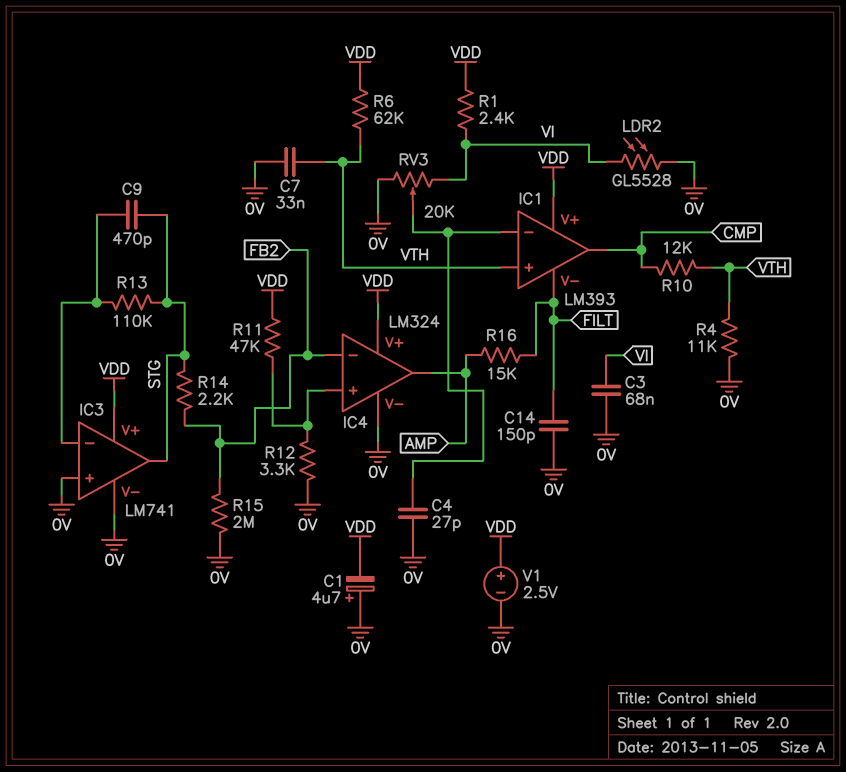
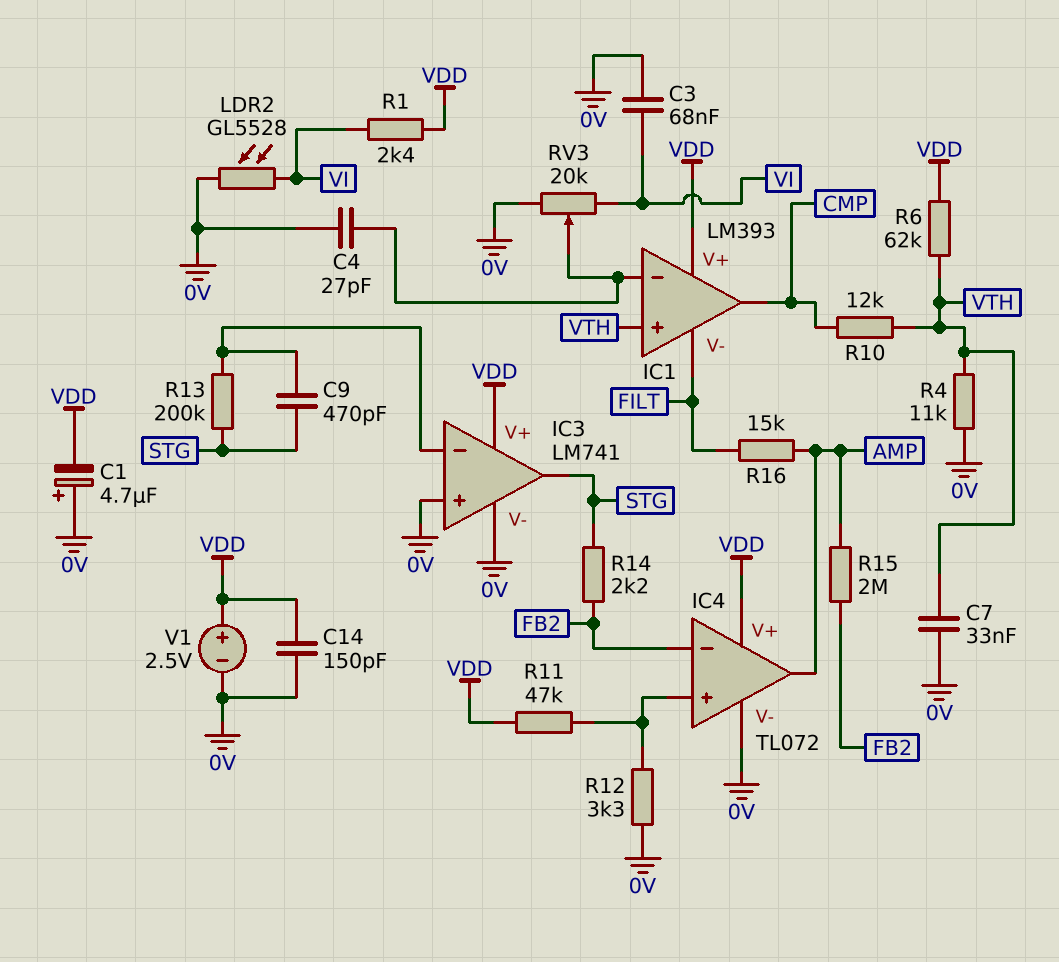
C14: 150pF (0V, FILT) -> 150pF (0V, VDD)
IC4: LM324 -> TL072
R13: 110k (IC3/in-, STG) -> 200k (IC3/in-, STG)
R15: 2M (0V, FB2) -> 2M (AMP, FB2)

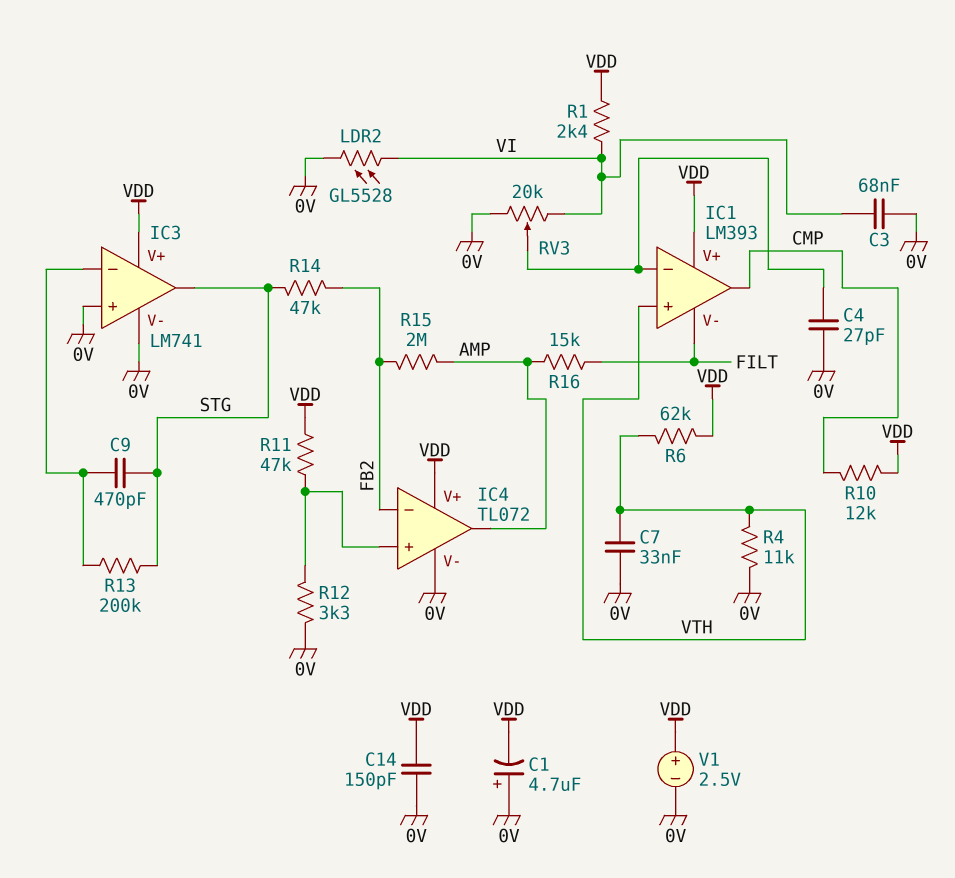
R10: 12k (CMP, VTH) -> 12k (CMP, VDD)
R14: 2.2k (FB2, STG) -> 47k (FB2, STG)

